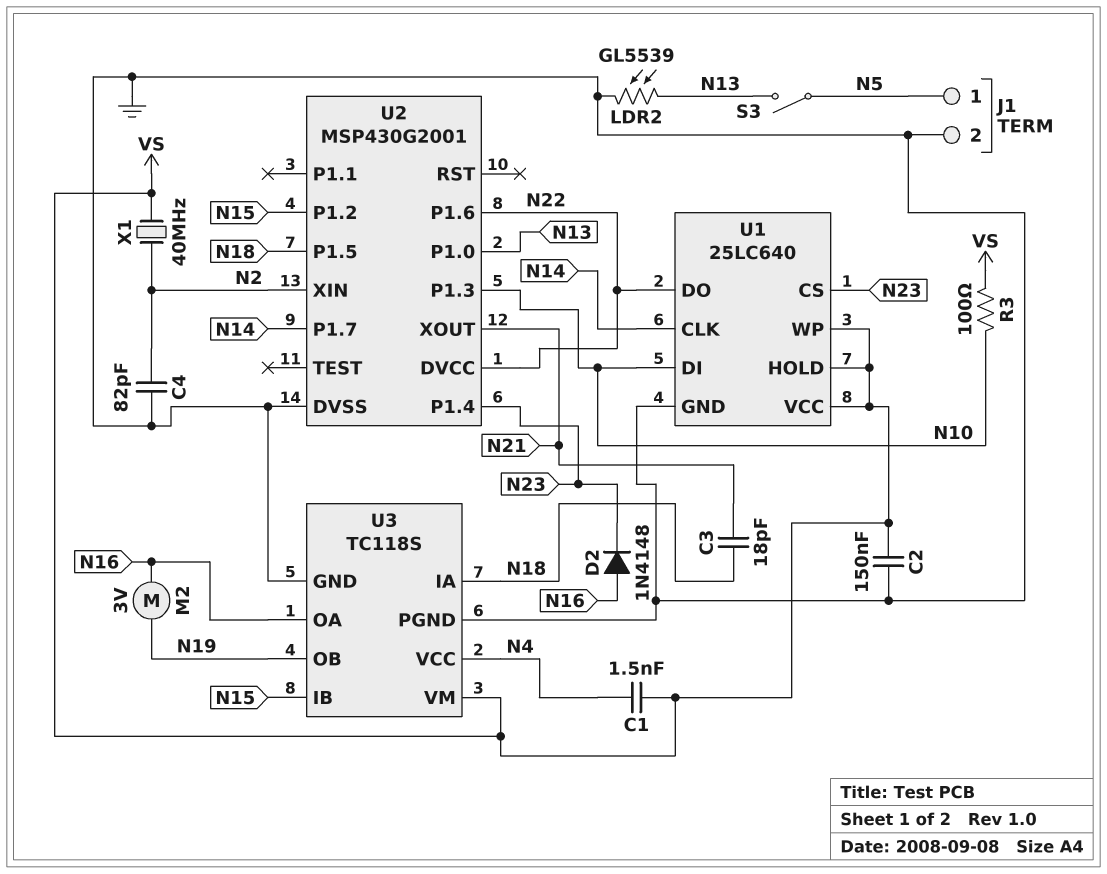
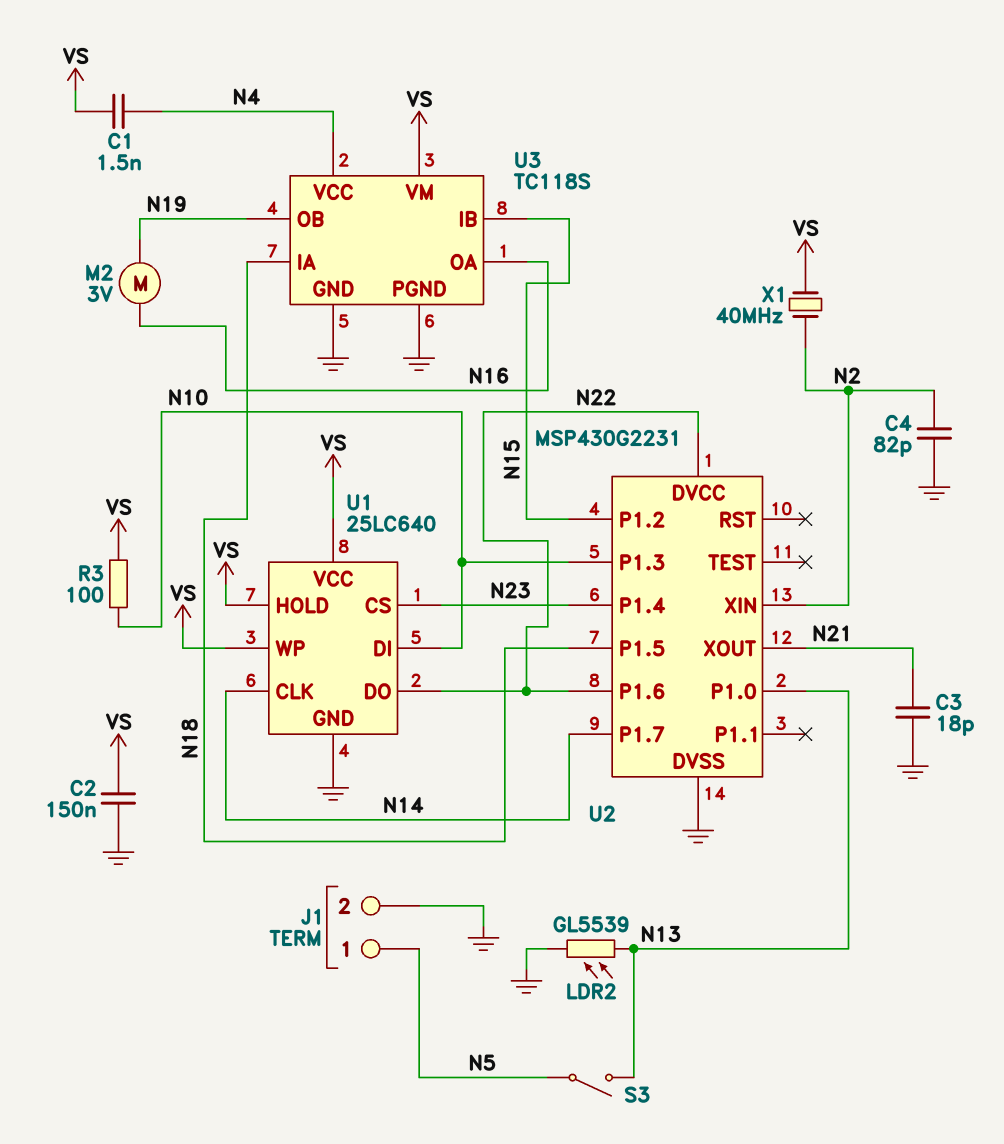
C3: 18pF (N18, N21) -> 18pF (GND, N21)
D2: diode 1N4148 (A N16, K N23) -> none
U2: MSP430G2001 -> MSP430G2231

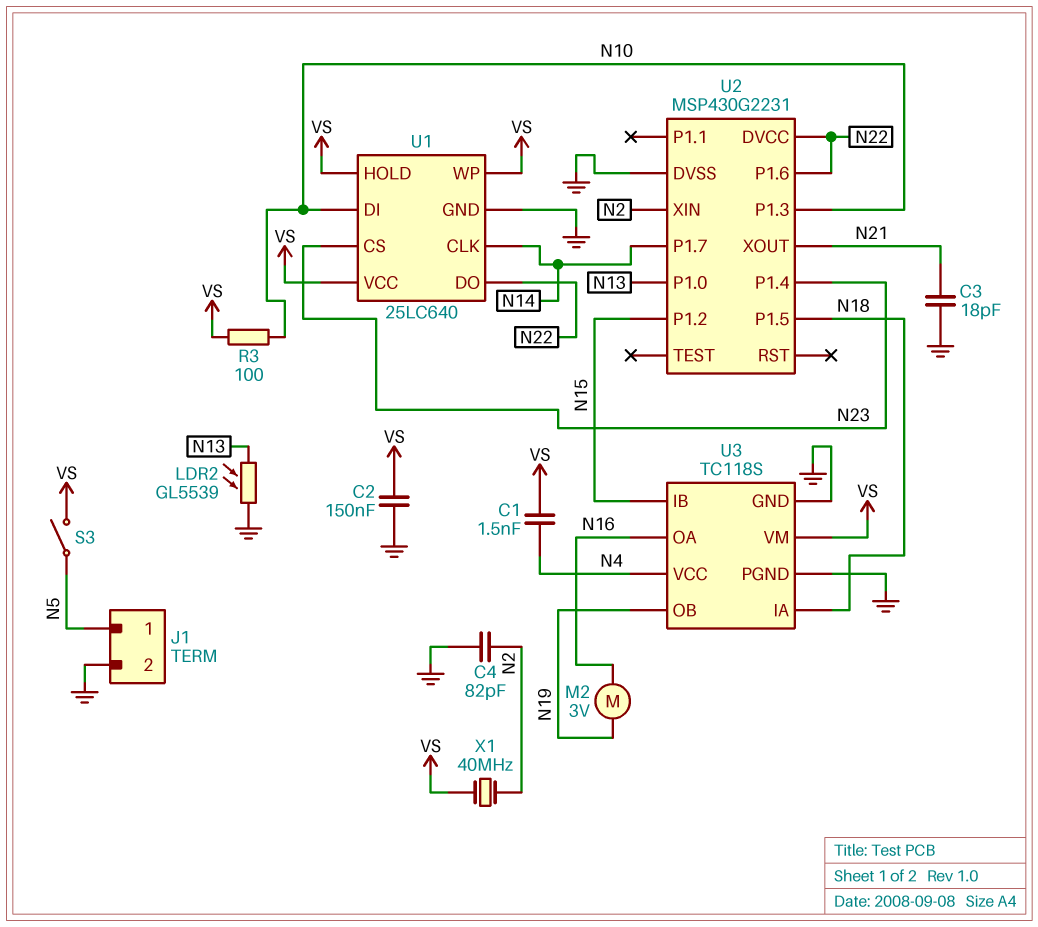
S3: switch (N5, N13) -> switch (N5, VS)

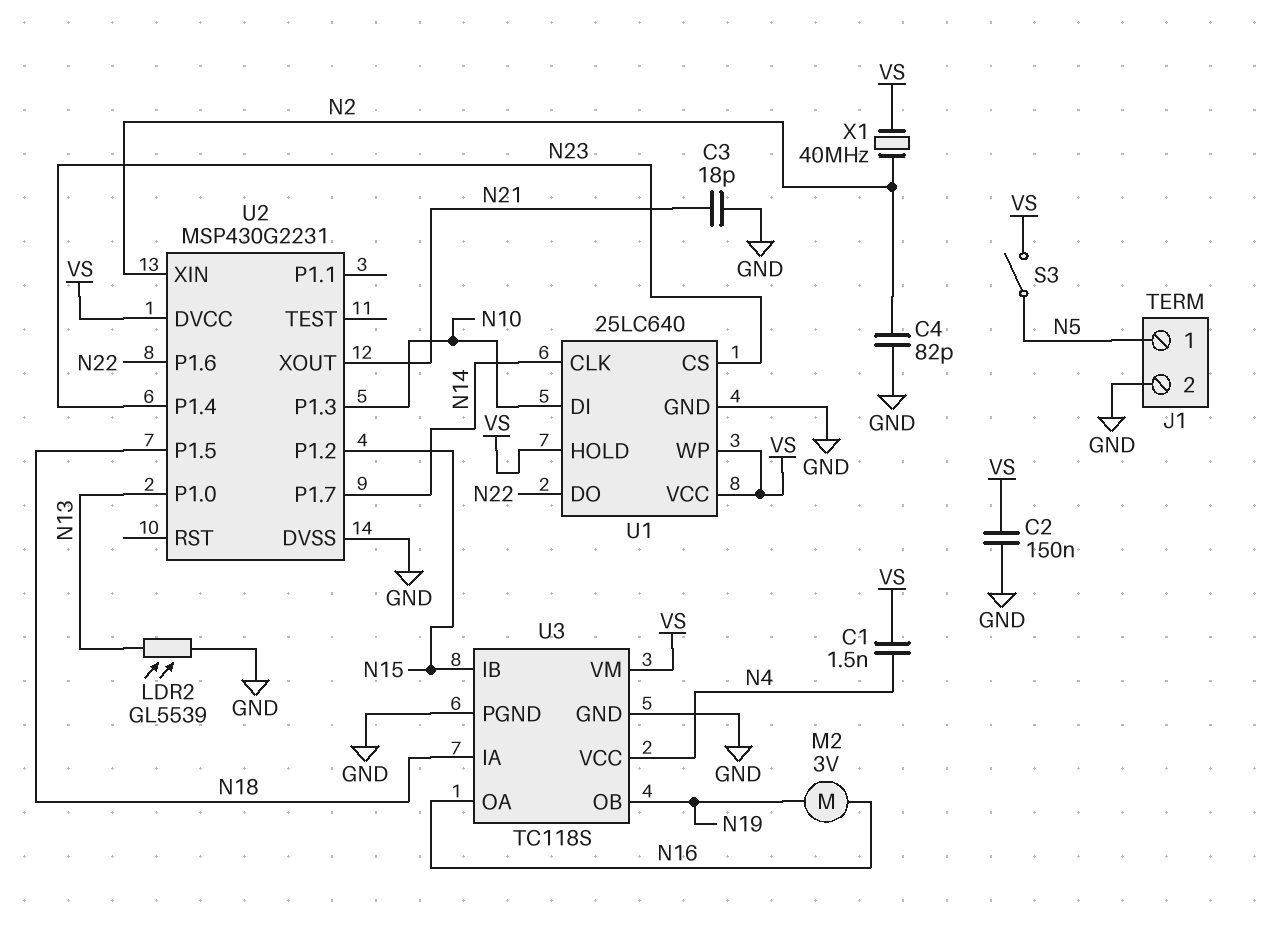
R3: 100 (N10, VS) -> none
U2 pin DVCC: N22 -> VS

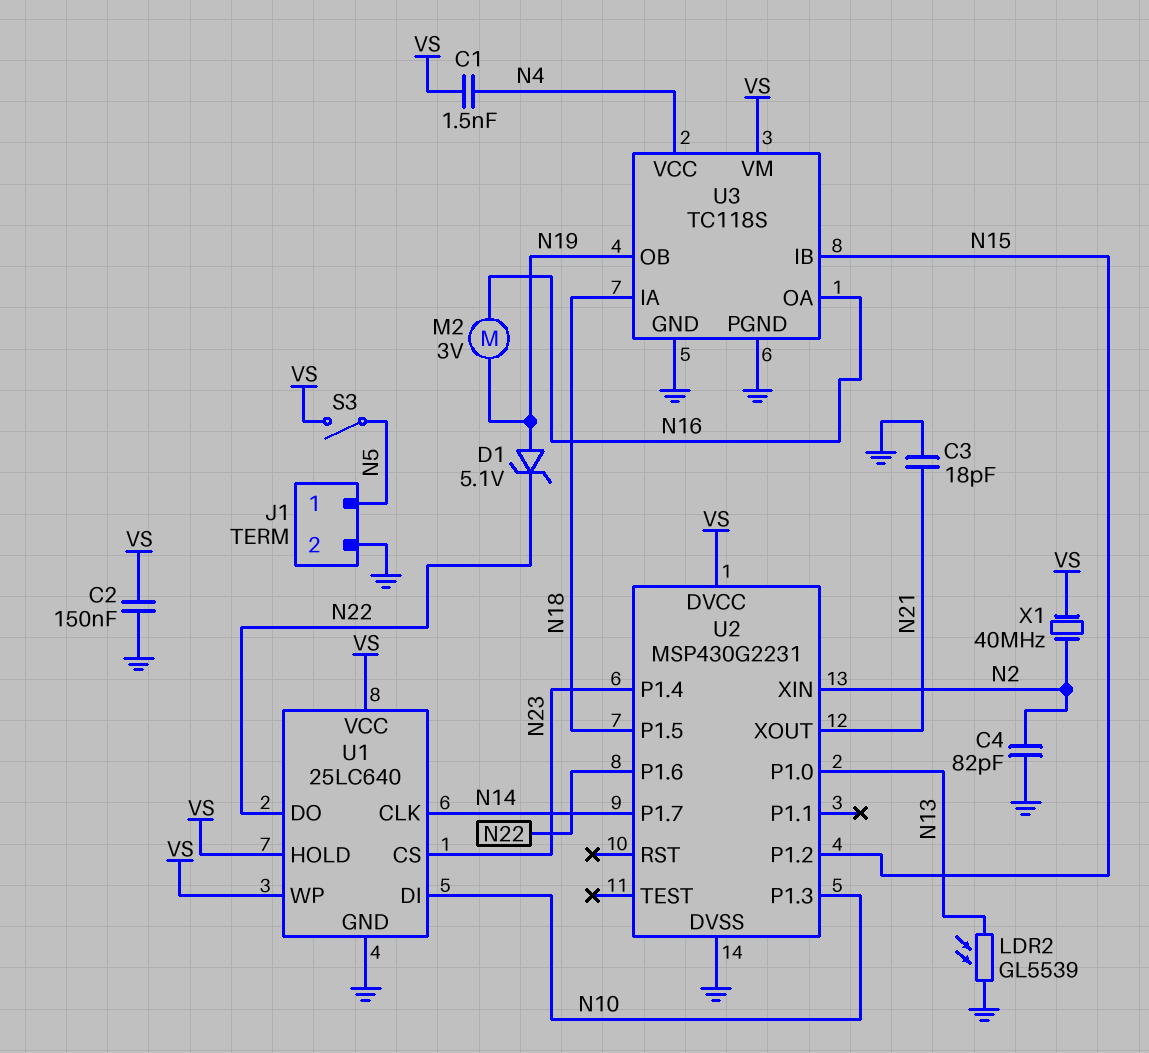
D1: none -> zener 5.1V (A N19, K N22)

